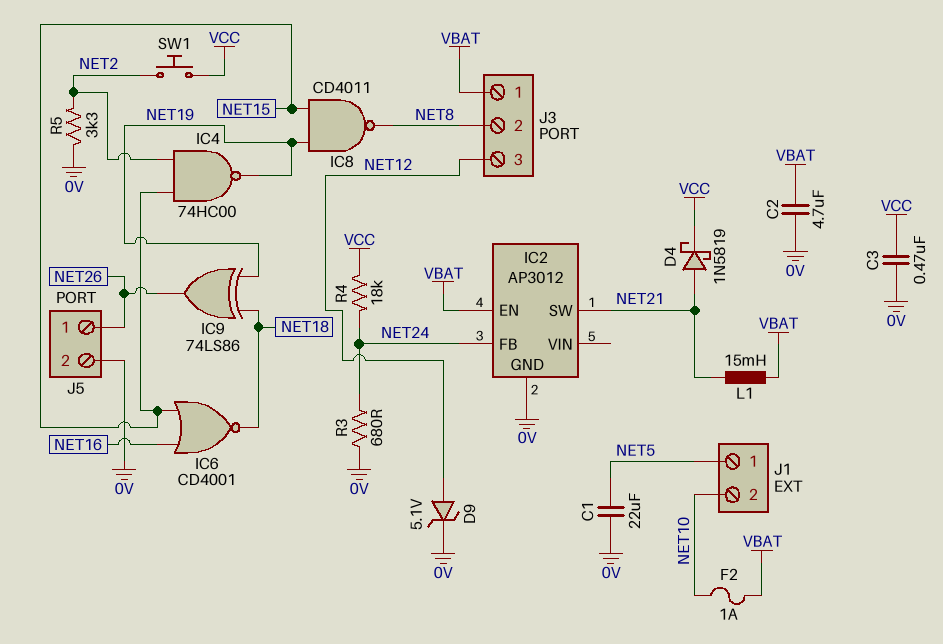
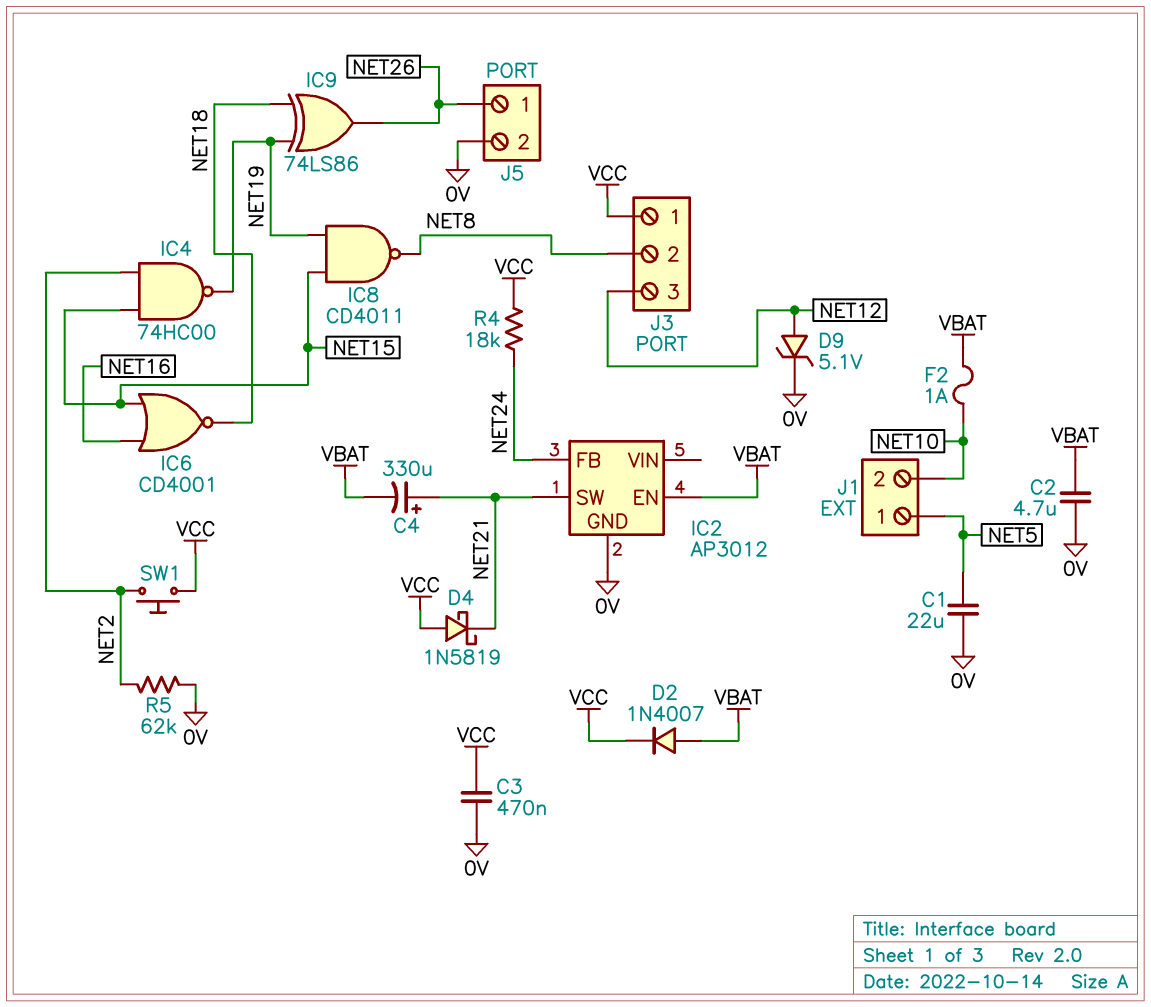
C4: none -> 330uF (plus NET21, minus VBAT)
D2: none -> diode 1N4007 (A VBAT, K VCC)
D4: schottky 1N5819 (A NET21, K VCC) -> schottky 1N5819 (A VCC, K NET21)
J3 pin 1: VBAT -> VCC
L1: 15mH (NET21, VBAT) -> none
R3: 680 (0V, NET24) -> none
R5: 3.3k (0V, NET2) -> 62k (0V, NET2)

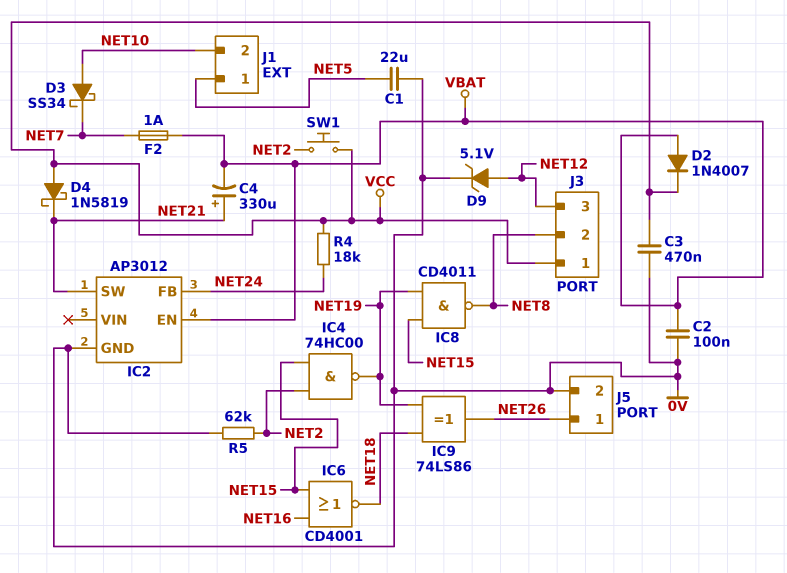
C2: 4.7uF (0V, VBAT) -> 100nF (0V, VBAT)
D3: none -> schottky SS34 (A NET10, K NET7)
F2: 1A (NET10, VBAT) -> 1A (NET7, VBAT)

